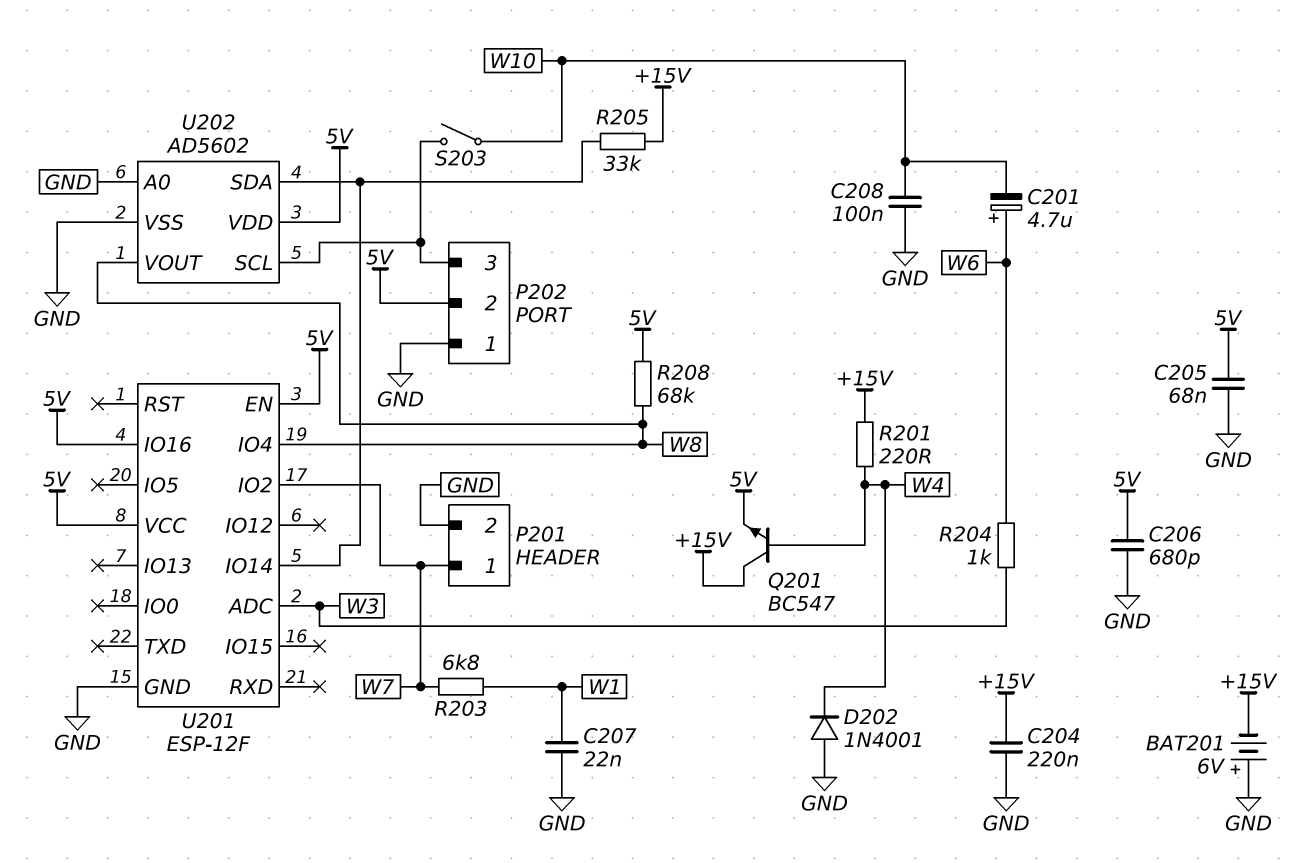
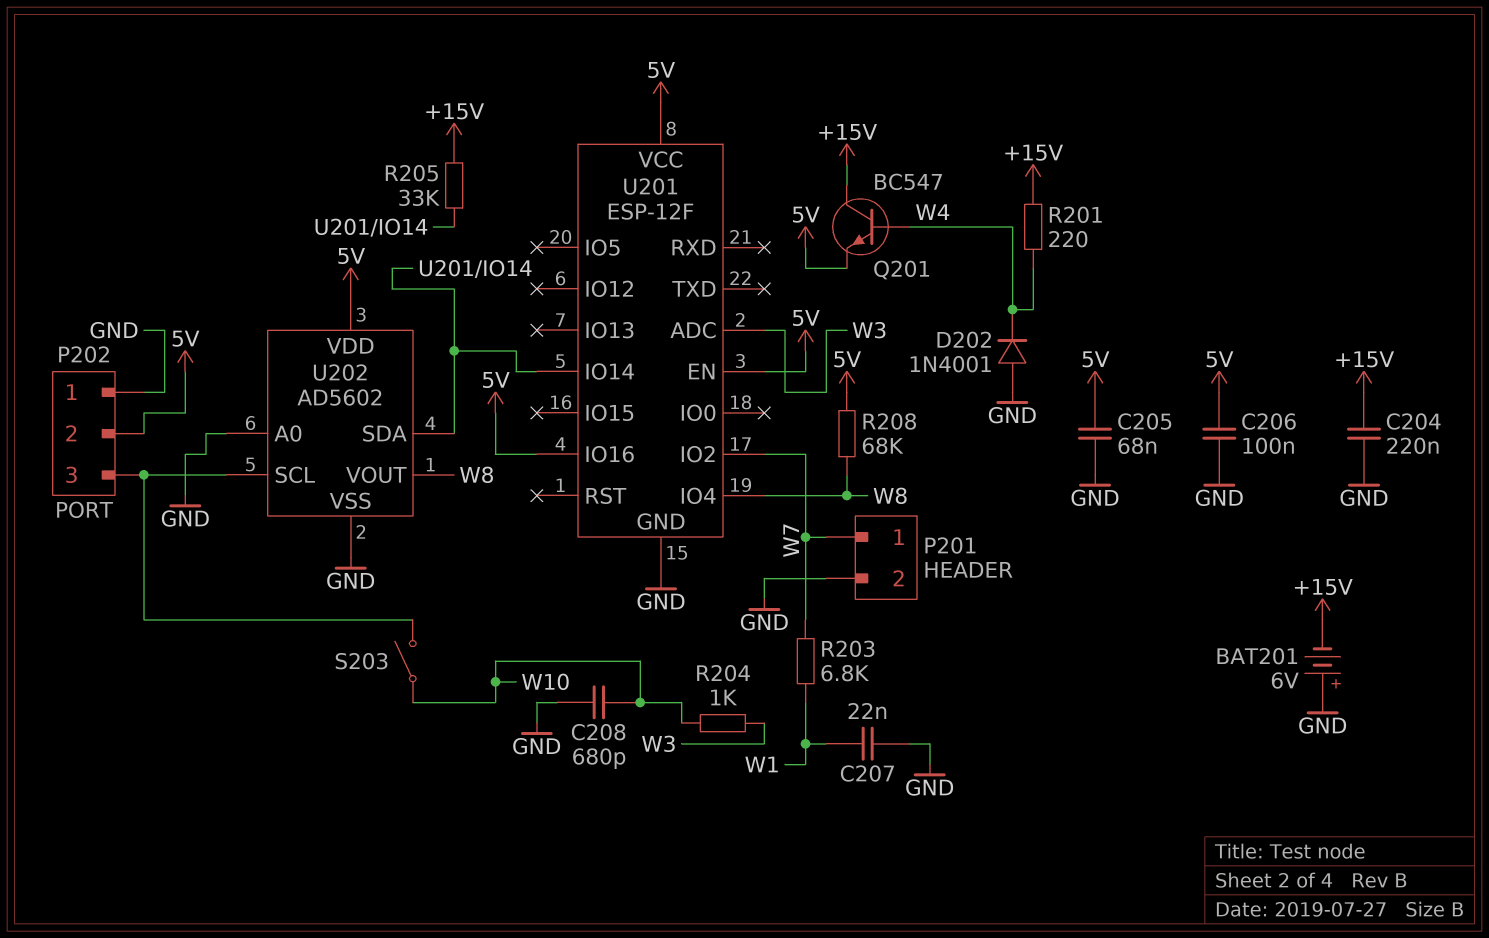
C201: 4.7uF (plus W6, minus W10) -> none
C206: 680pF (5V, GND) -> 100nF (5V, GND)
C208: 100nF (GND, W10) -> 680pF (GND, W10)
R204: 1k (W3, W6) -> 1k (W3, W10)

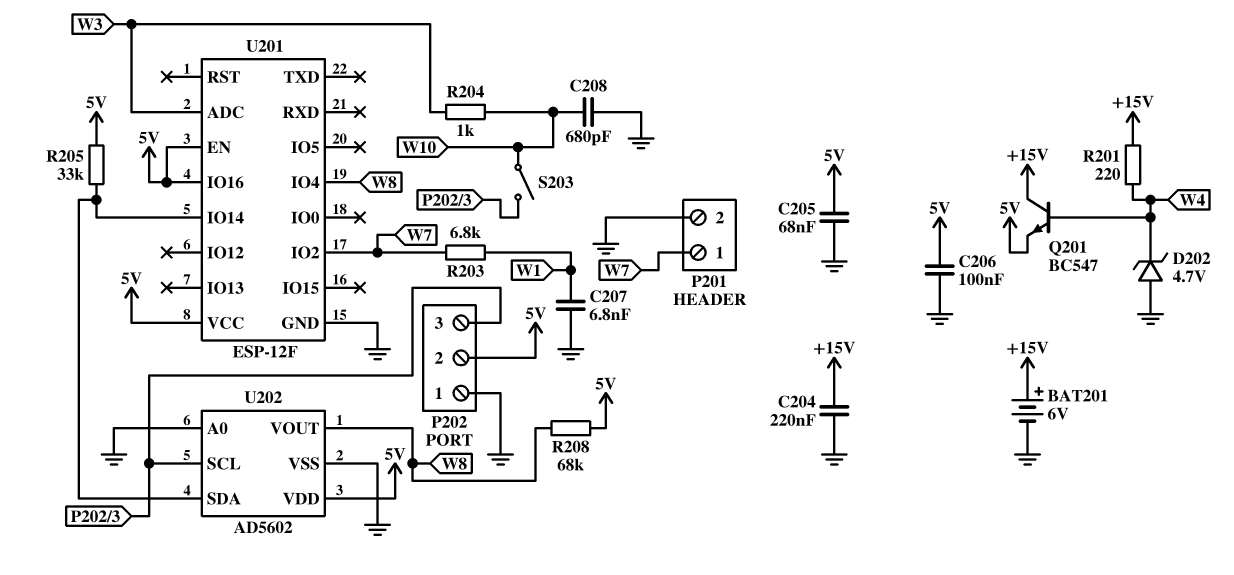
BAT201: 6V (plus GND, minus +15V) -> 6V (plus +15V, minus GND)
C207: 22nF (GND, W1) -> 6.8nF (GND, W1)
D202: diode 1N4001 (A GND, K W4) -> zener 4.7V (A GND, K W4)
R205: 33k (+15V, U201/IO14) -> 33k (5V, U201/IO14)

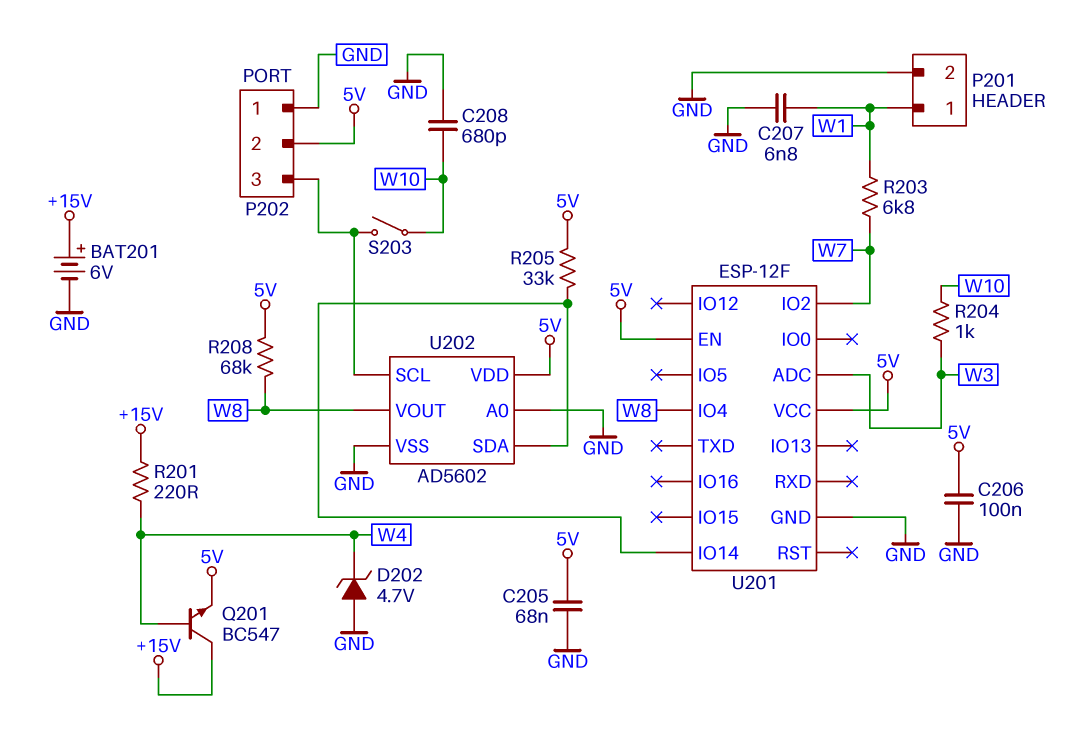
C204: 220nF (+15V, GND) -> none
P201 pin 1: W7 -> W1
U201 pin IO16: 5V -> none

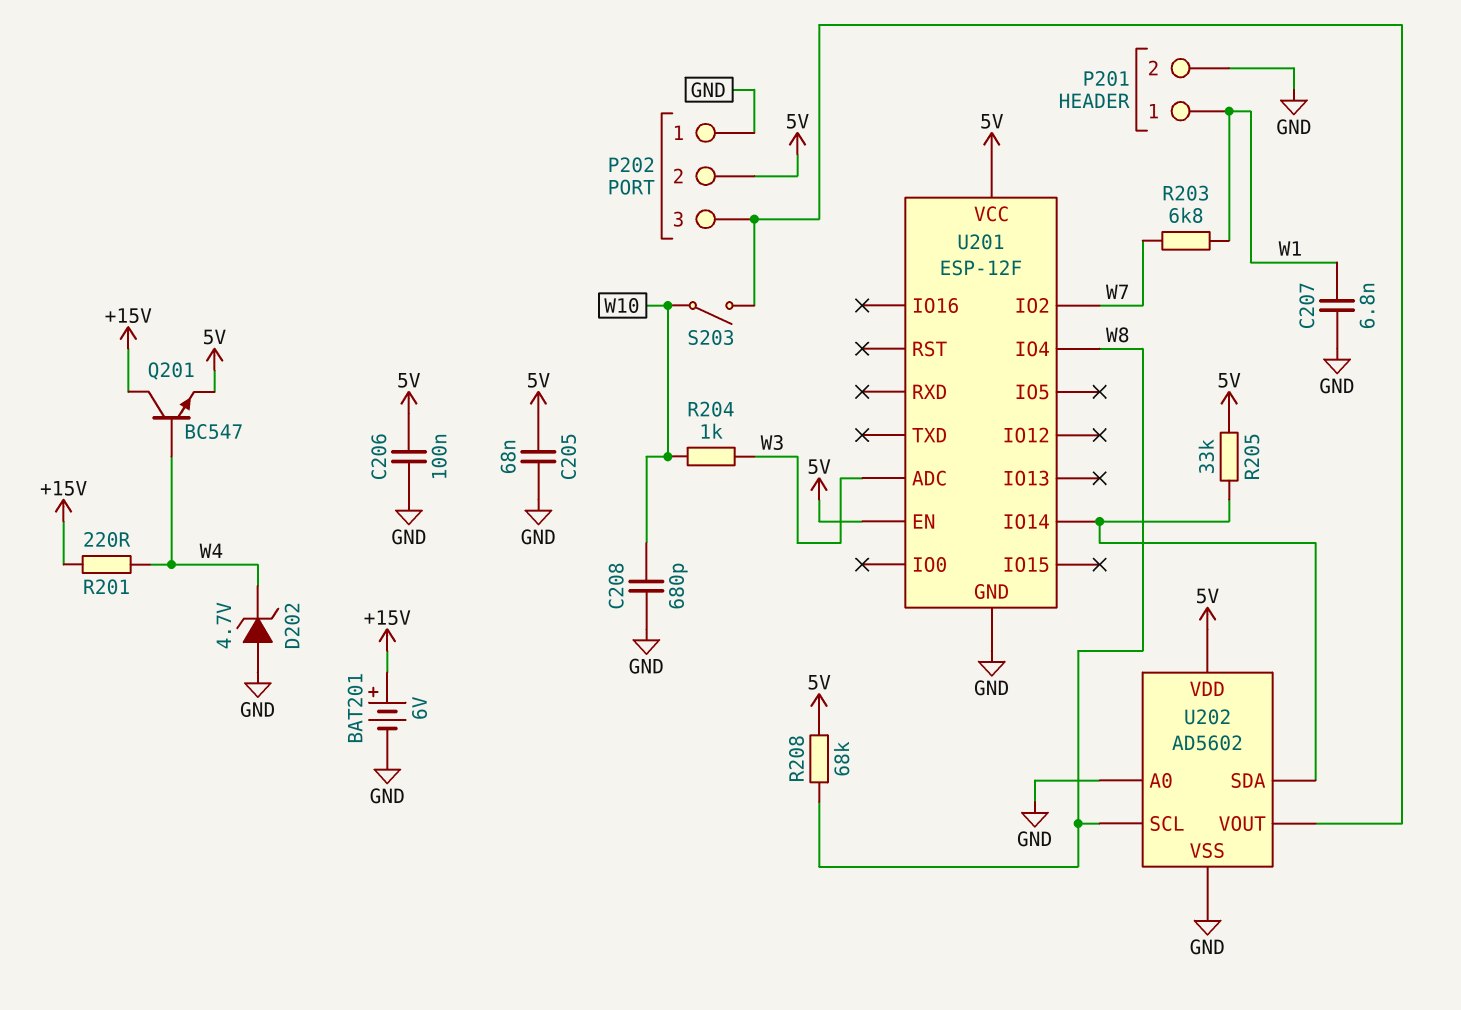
U202 pin SCL: P202/3 -> W8
U202 pin VOUT: W8 -> P202/3

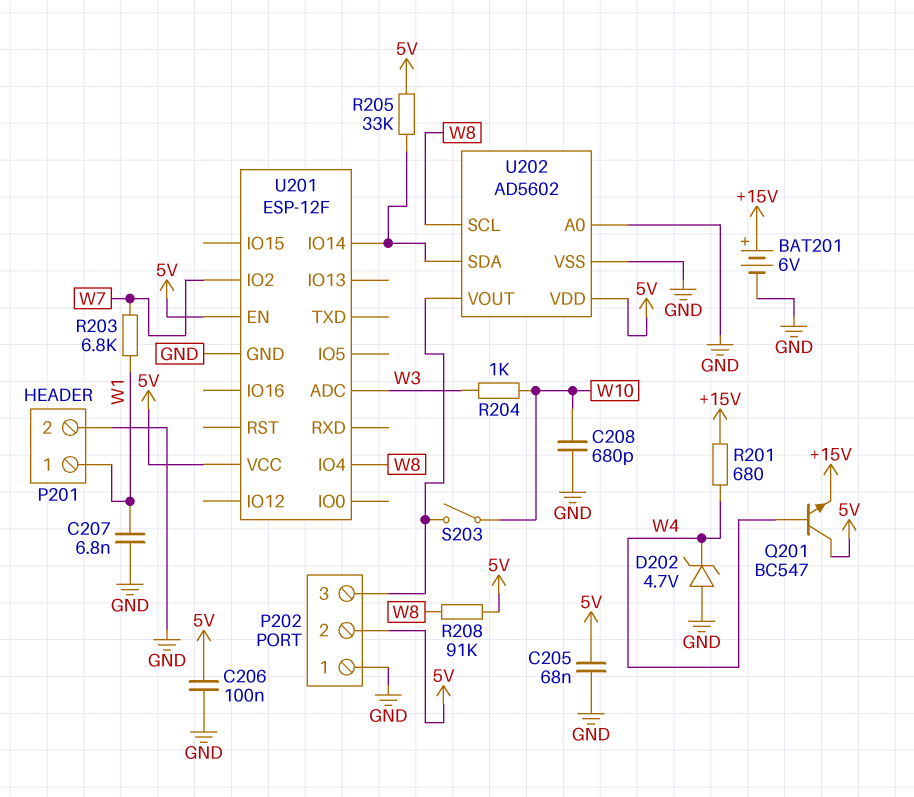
Q201: NPN BC547 (B W4, C +15V, E 5V) -> NPN BC547 (B W4, C 5V, E +15V)
R201: 220 (+15V, W4) -> 680 (+15V, W4)
R208: 68k (5V, W8) -> 91k (5V, W8)

